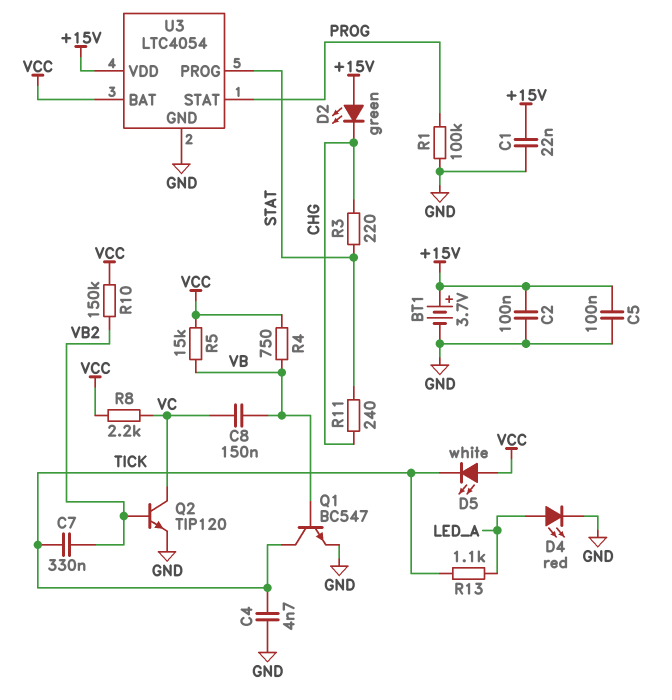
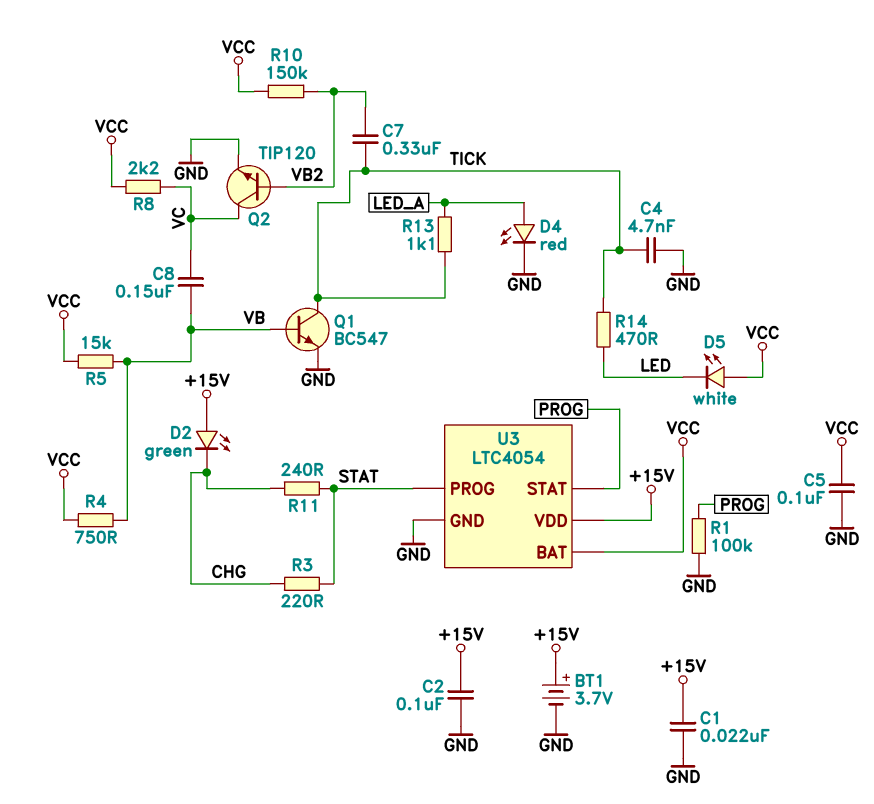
C5: 100nF (+15V, GND) -> 100nF (GND, VCC)
D5: LED white (A VCC, K TICK) -> LED white (A VCC, K LED)
R14: none -> 470 (LED, TICK)

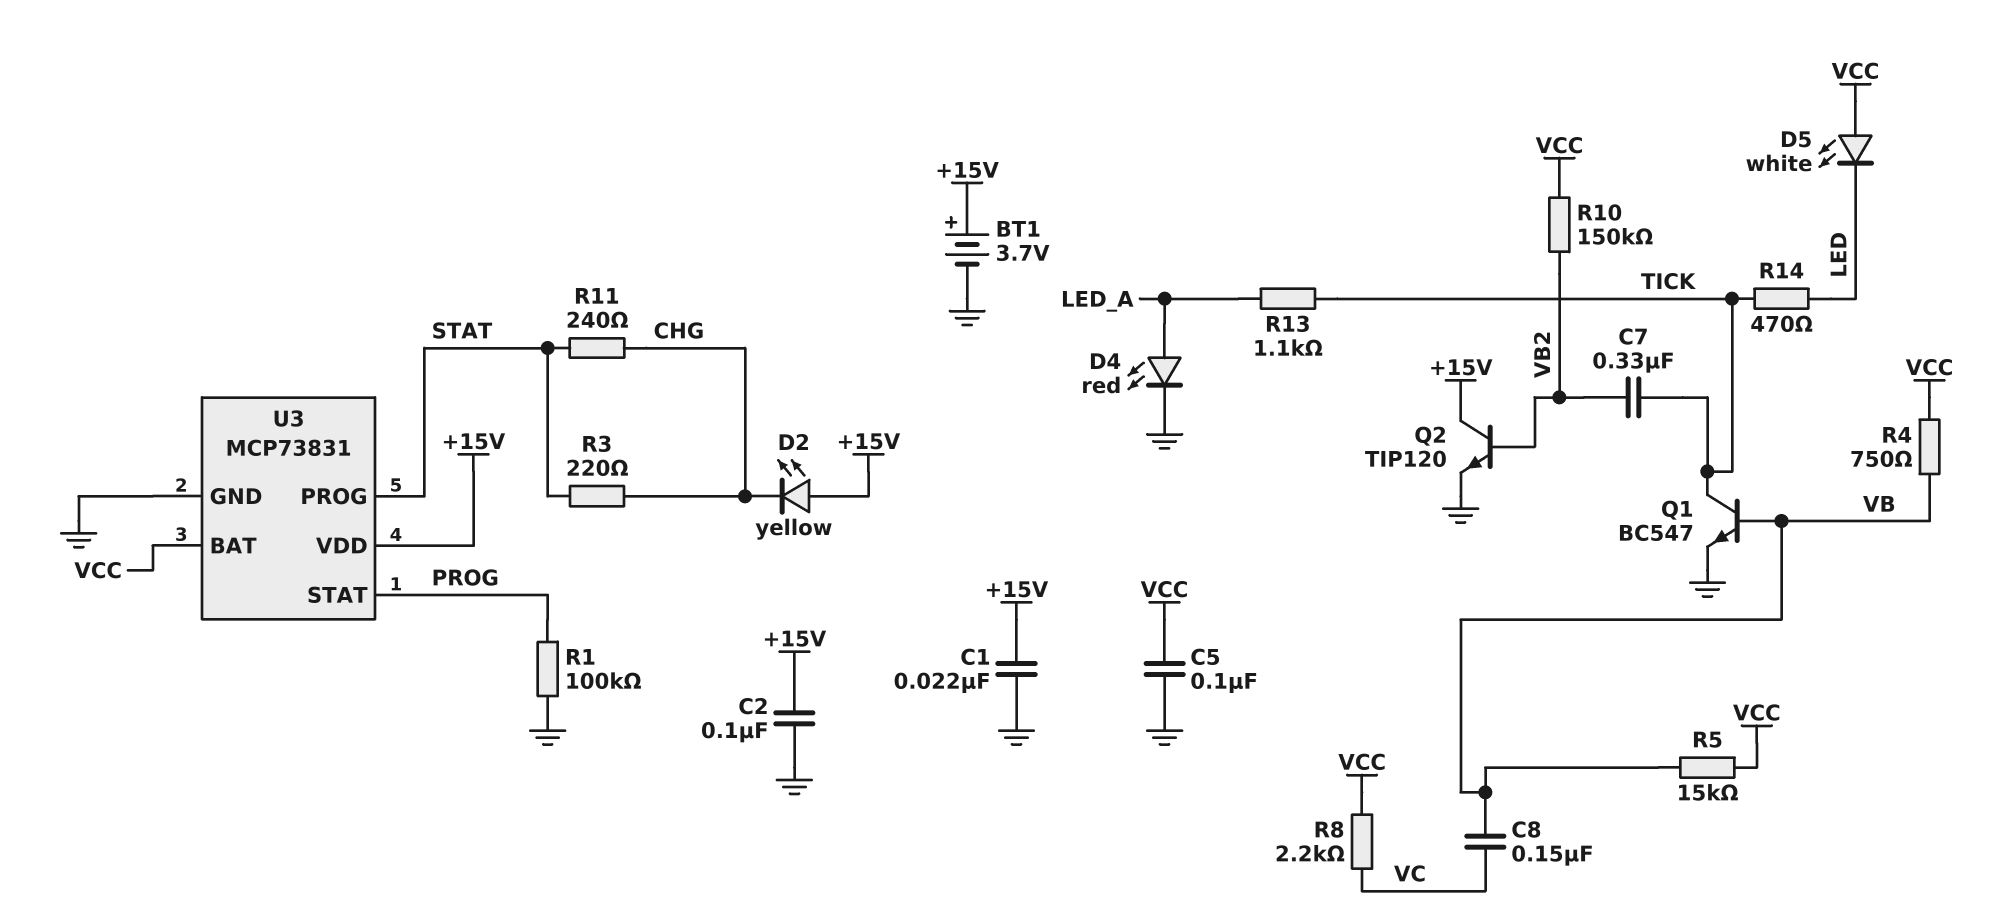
C4: 4.7nF (GND, TICK) -> none
D2: LED green (A +15V, K CHG) -> LED yellow (A +15V, K CHG)
Q2: NPN TIP120 (B VB2, C VC, E GND) -> NPN TIP120 (B VB2, C +15V, E GND)
U3: LTC4054 -> MCP73831

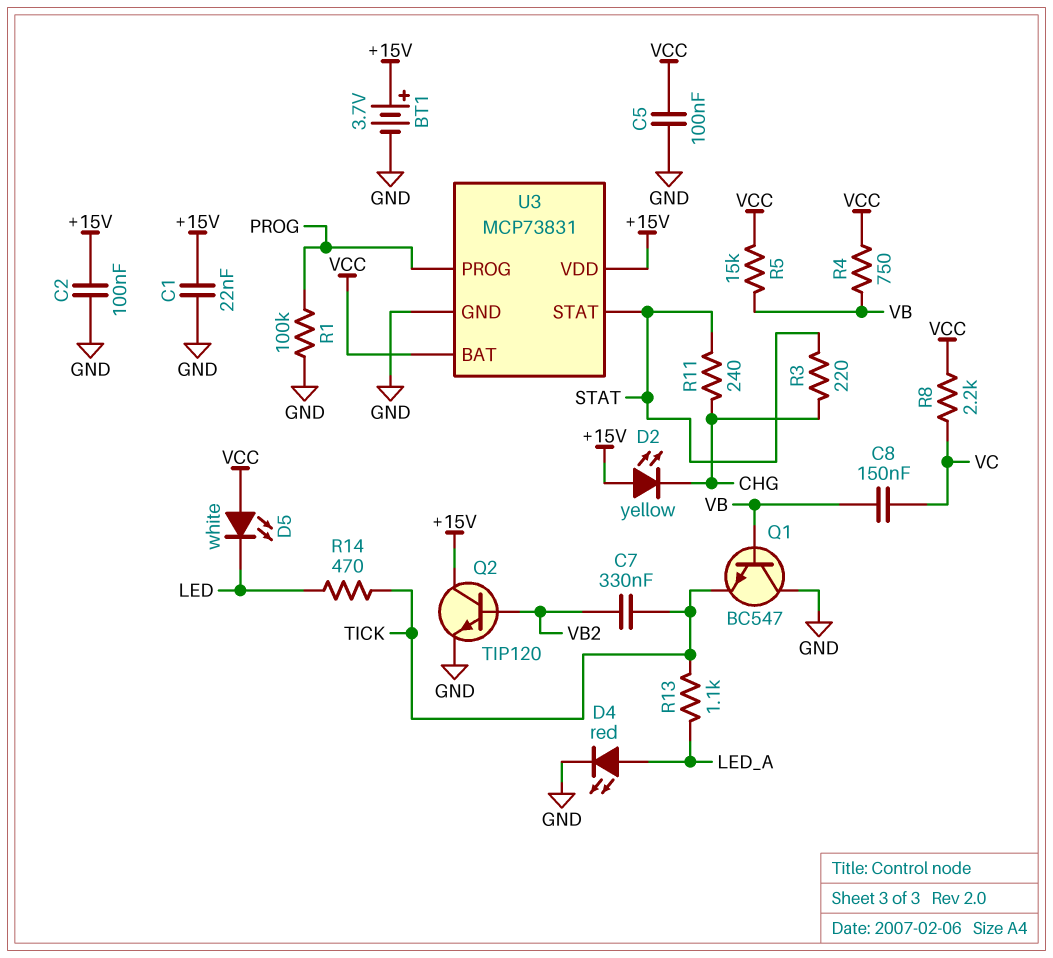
Q1: NPN BC547 (B VB, C TICK, E GND) -> NPN BC547 (B VB, C GND, E TICK)
R10: 150k (VB2, VCC) -> none
U3 pin PROG: STAT -> PROG
U3 pin STAT: PROG -> STAT

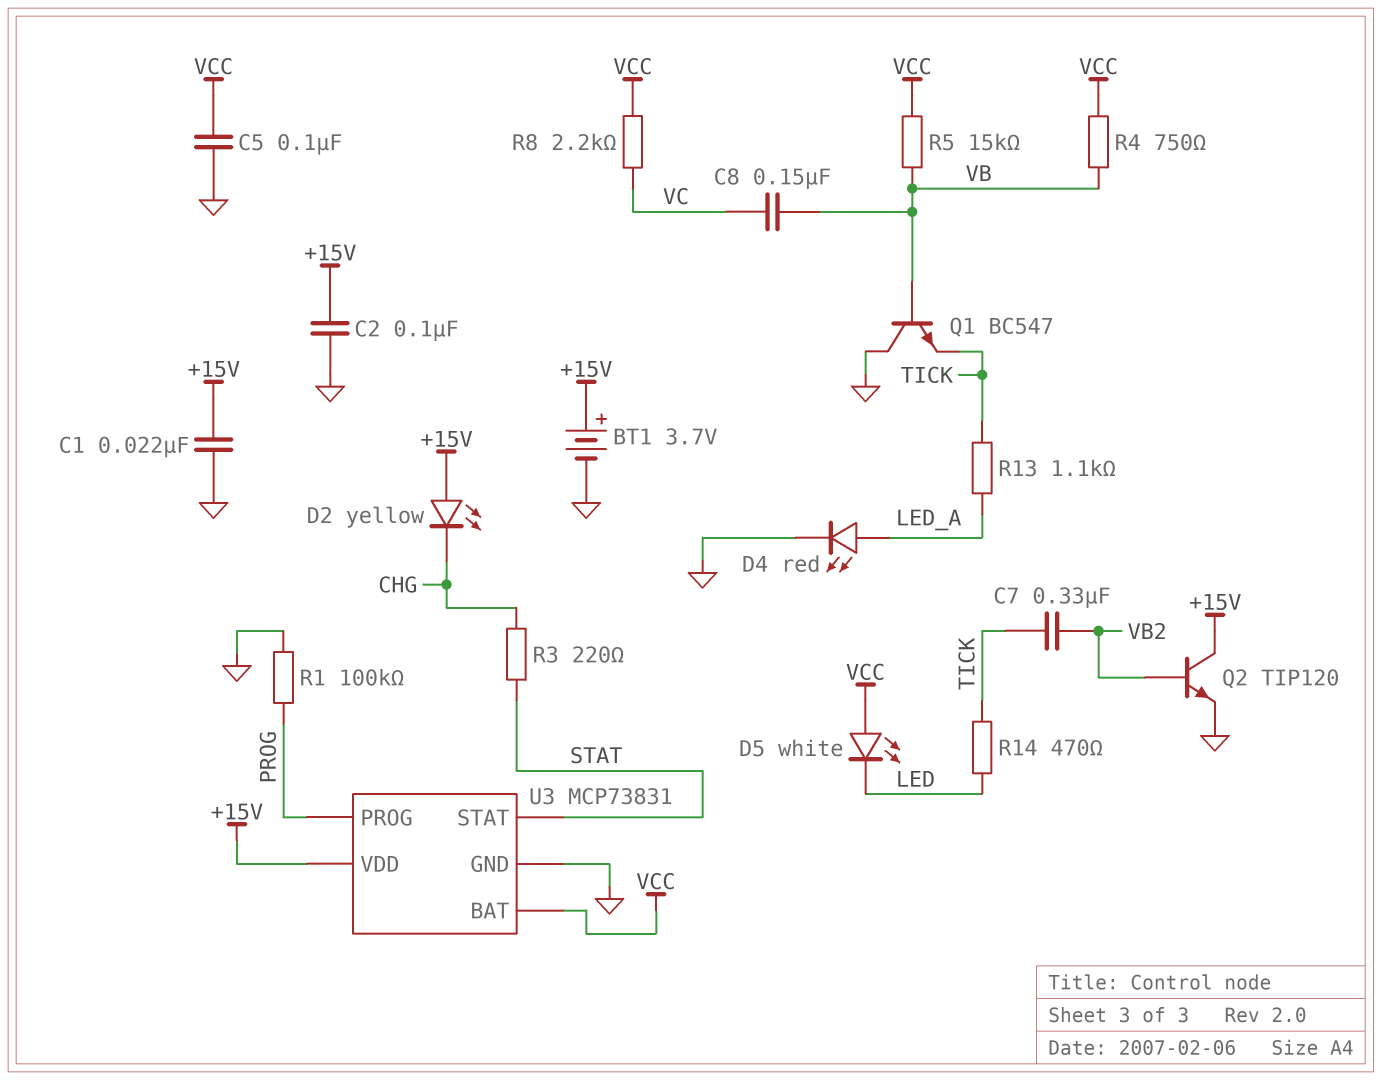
R11: 240 (CHG, STAT) -> none

